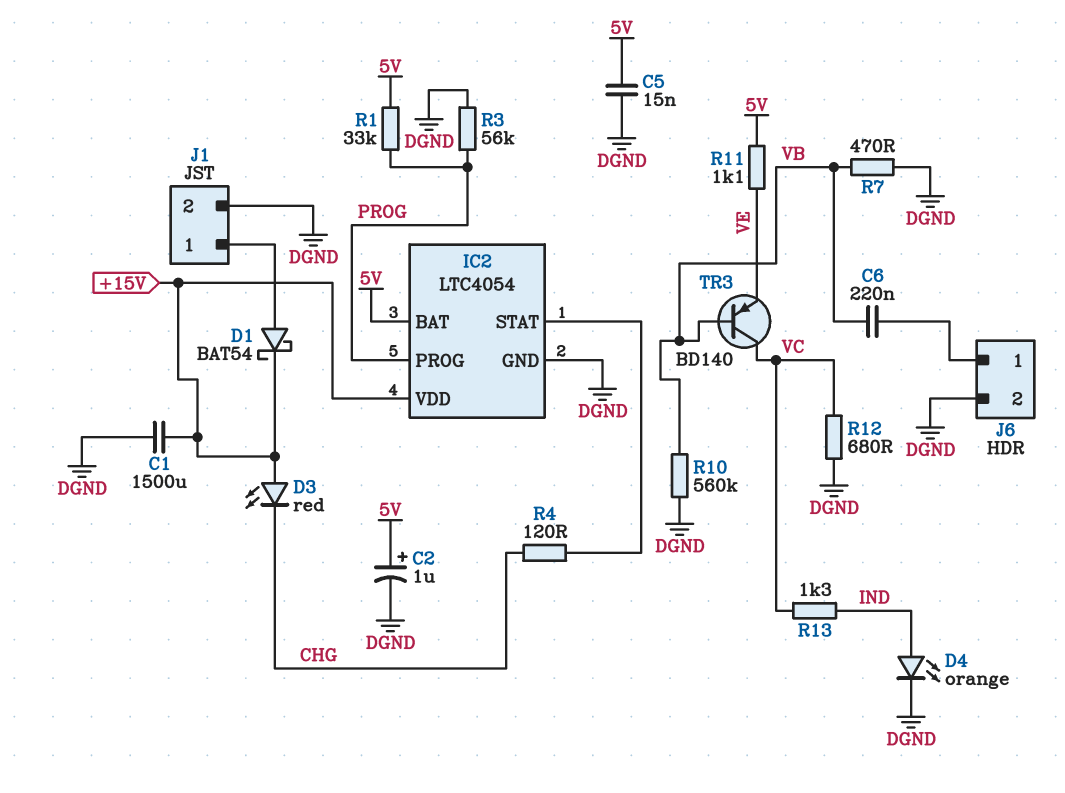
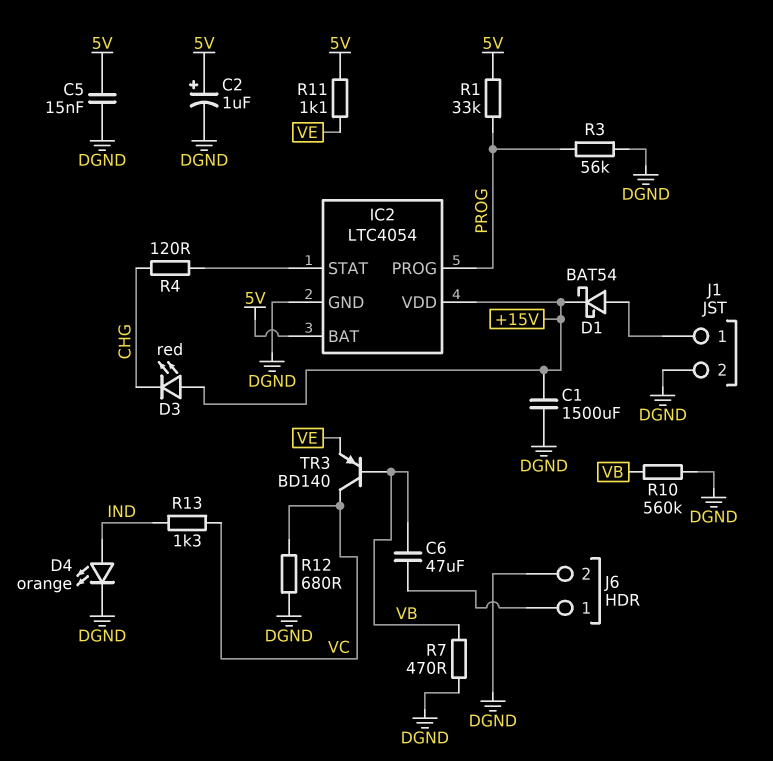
C6: 220nF (J6/1, VB) -> 47uF (J6/1, VB)

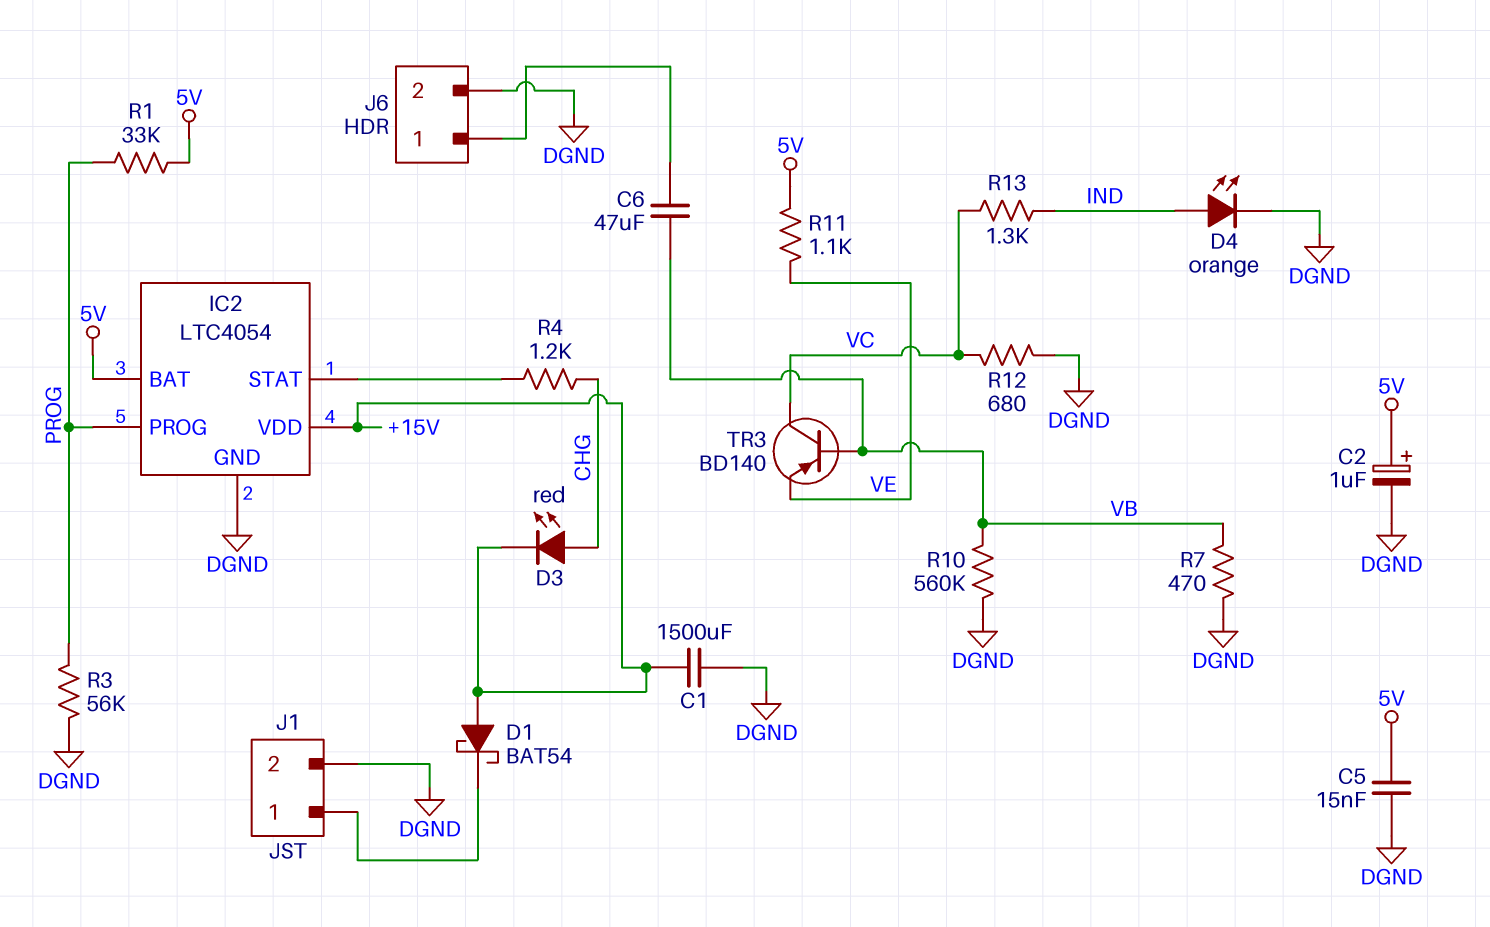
D1: schottky BAT54 (A J1/1, K +15V) -> schottky BAT54 (A +15V, K J1/1)
D3: LED red (A +15V, K CHG) -> LED red (A CHG, K +15V)
R4: 120 (CHG, IC2/STAT) -> 1.2k (CHG, IC2/STAT)

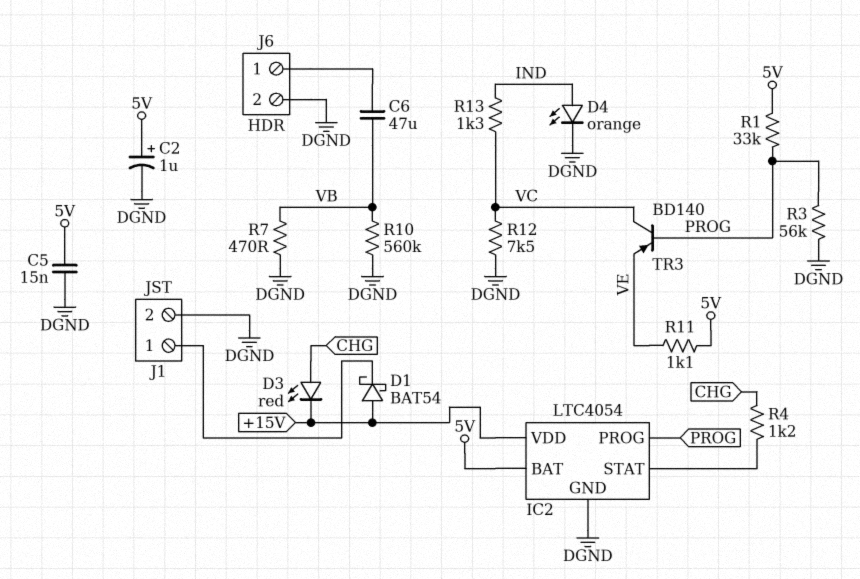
C1: 1500uF (+15V, DGND) -> none
R12: 680 (DGND, VC) -> 7.5k (DGND, VC)
TR3: PNP BD140 (B VB, C VC, E VE) -> PNP BD140 (B PROG, C VC, E VE)

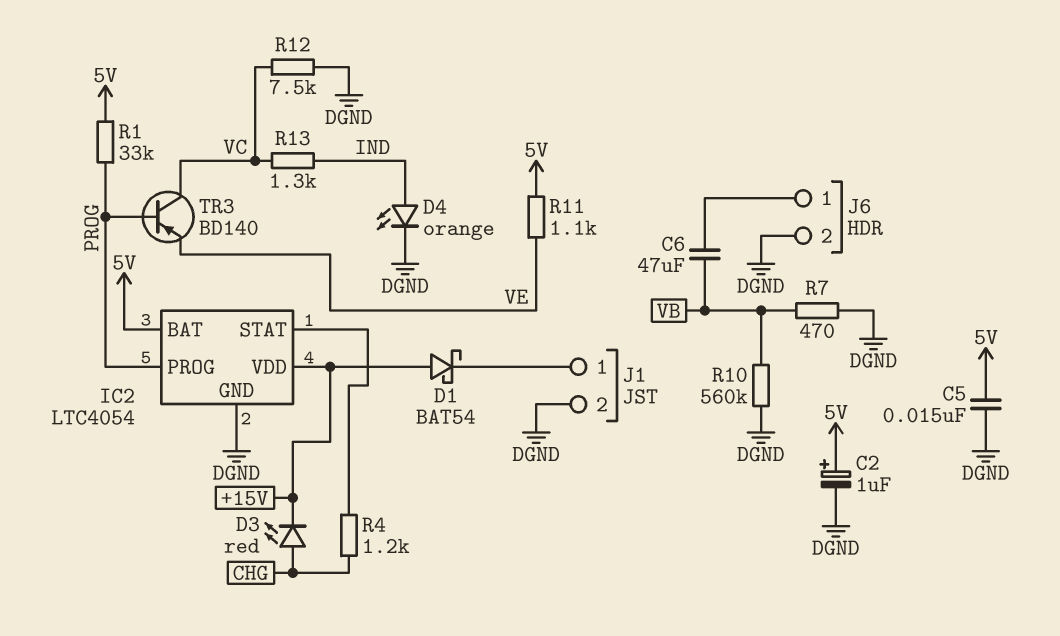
R3: 56k (DGND, PROG) -> none

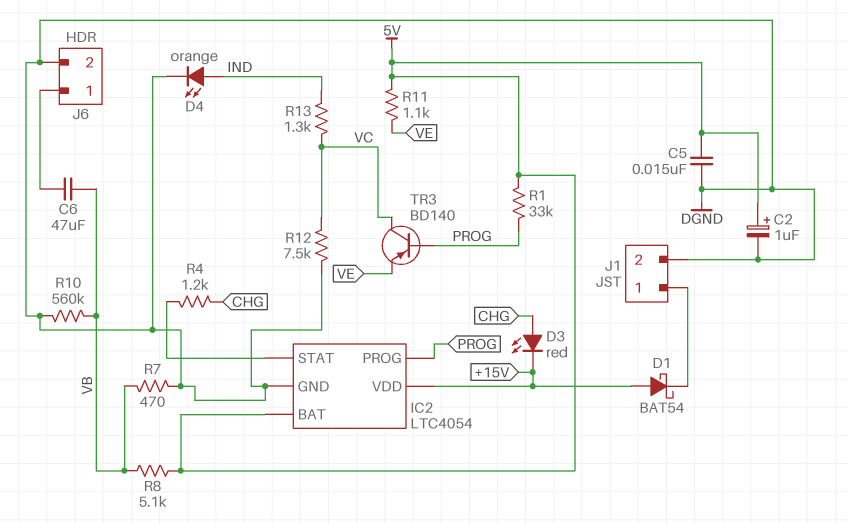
R8: none -> 5.1k (5V, VB)

